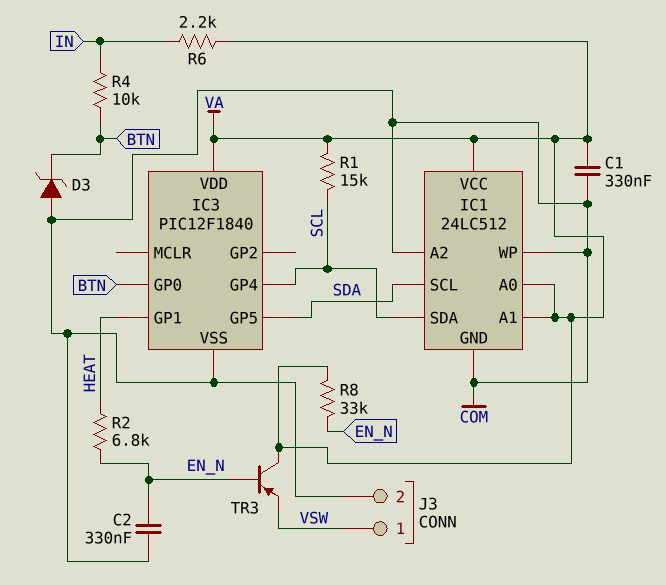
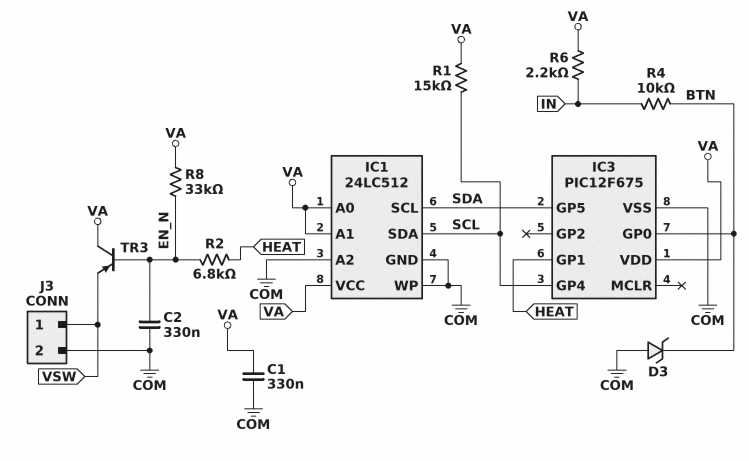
IC3: PIC12F1840 -> PIC12F675

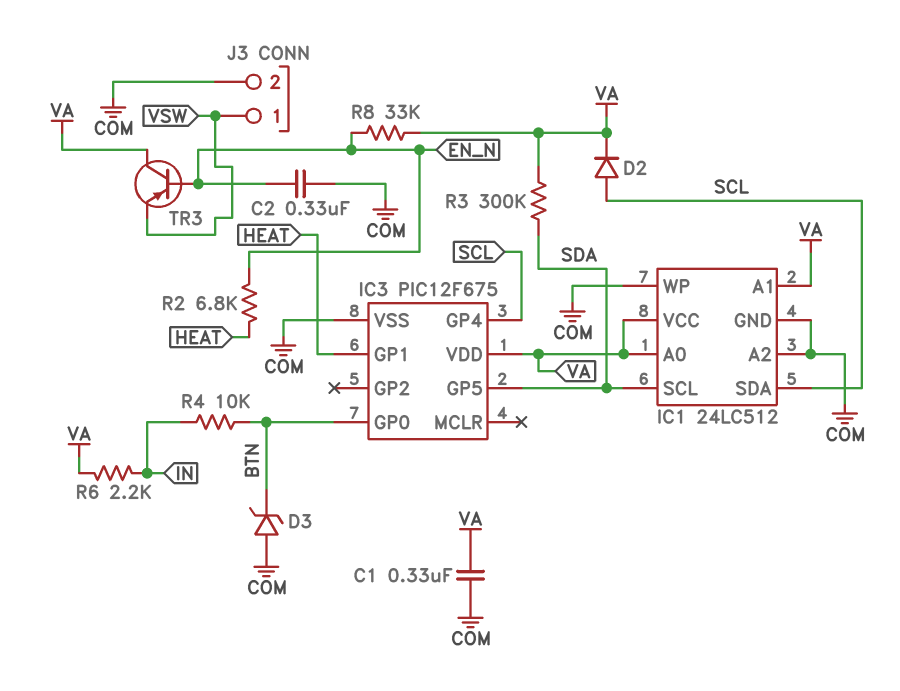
D2: none -> diode (A SCL, K VA)
R1: 15k (SCL, VA) -> none
R3: none -> 300k (SDA, VA)

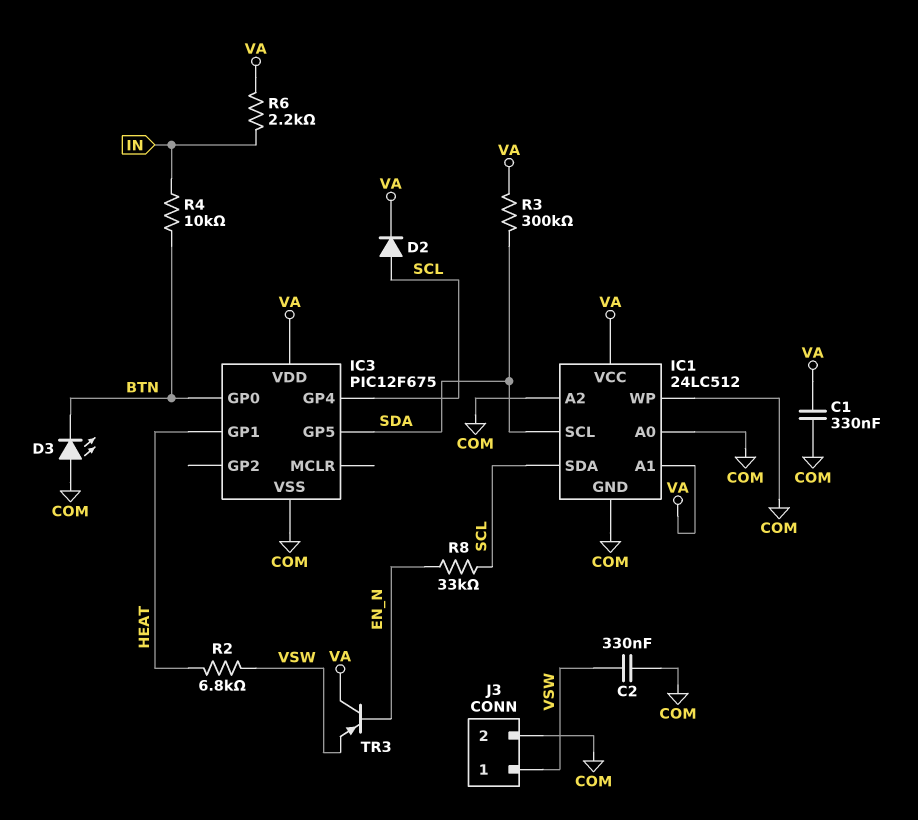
C2: 330nF (COM, EN_N) -> 330nF (COM, VSW)
D3: zener (A COM, K BTN) -> LED (A COM, K BTN)
IC1 pin A0: VA -> COM
R2: 6.8k (EN_N, HEAT) -> 6.8k (HEAT, VSW)
R8: 33k (EN_N, VA) -> 33k (EN_N, SCL)

